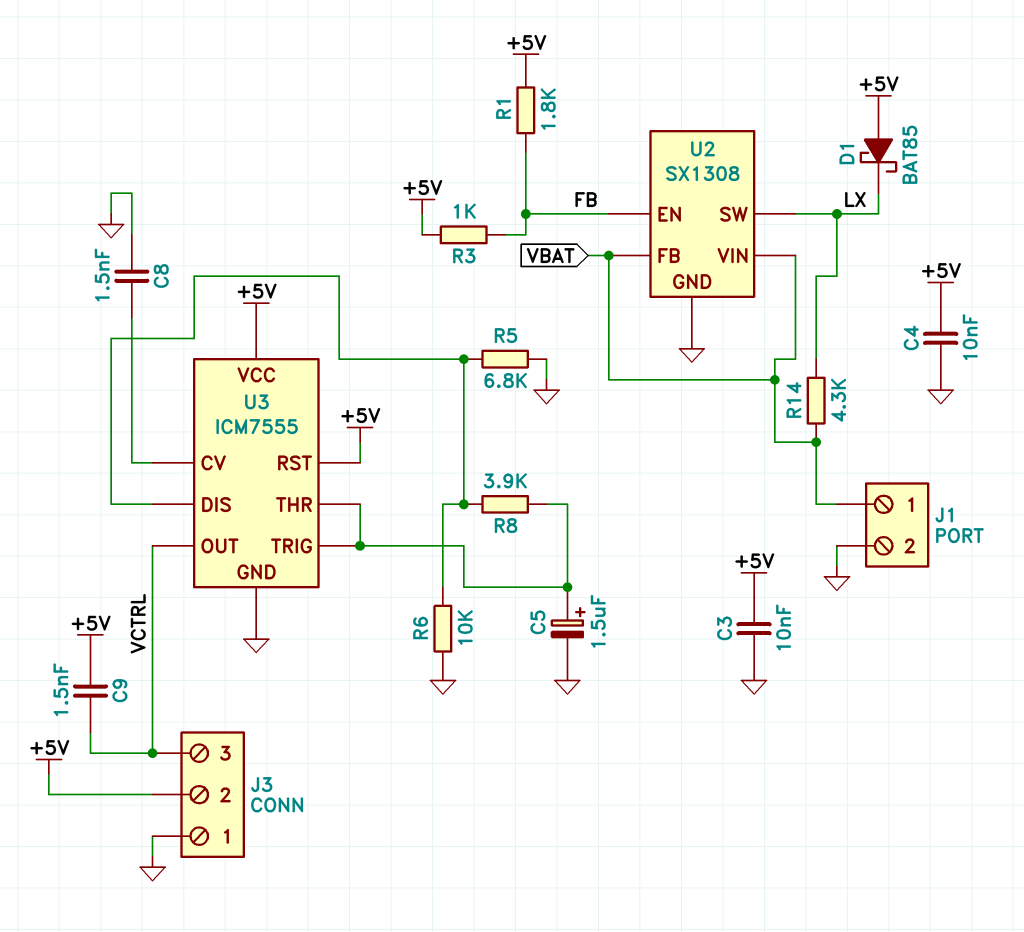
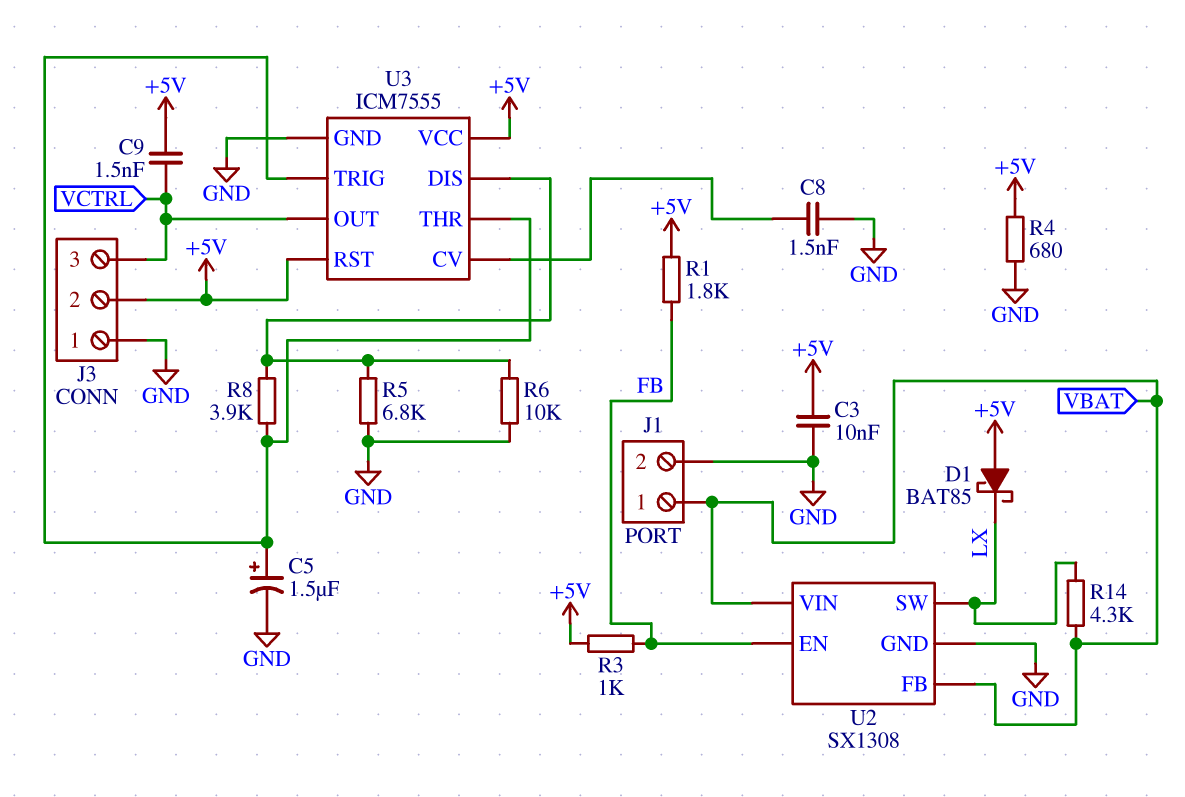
C4: 10nF (+5V, GND) -> none
R4: none -> 680 (+5V, GND)

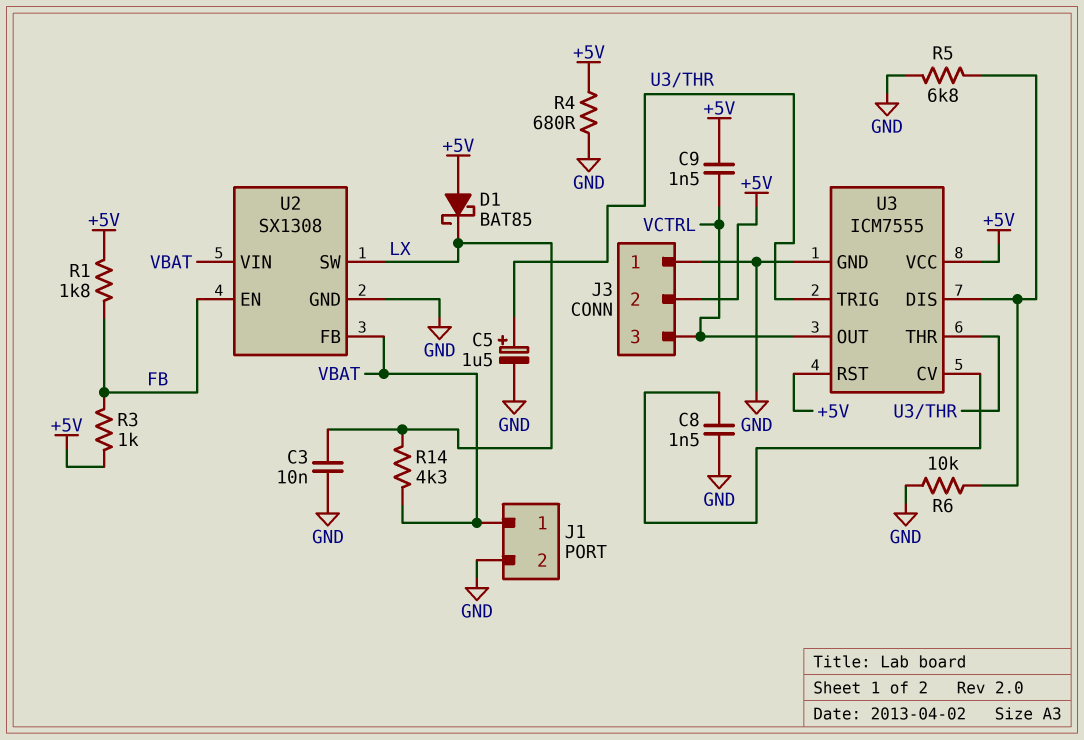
C3: 10nF (+5V, GND) -> 10nF (GND, LX)
R8: 3.9k (U3/DIS, U3/THR) -> none

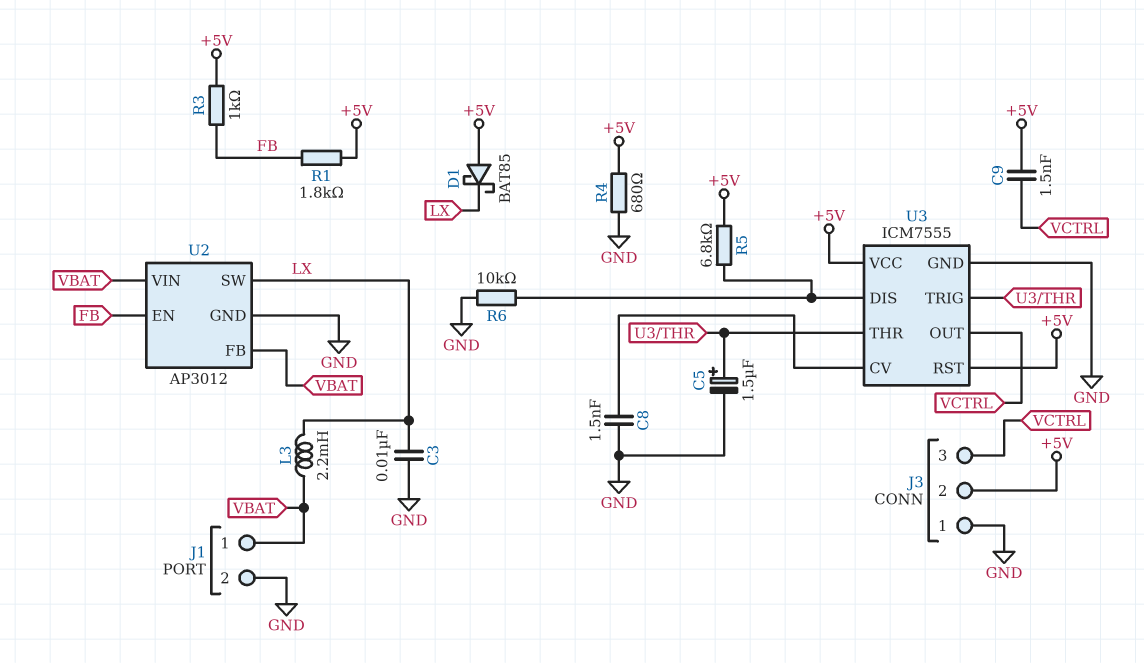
L3: none -> 2.2mH (LX, VBAT)
R5: 6.8k (GND, U3/DIS) -> 6.8k (+5V, U3/DIS)
R14: 4.3k (LX, VBAT) -> none
U2: SX1308 -> AP3012

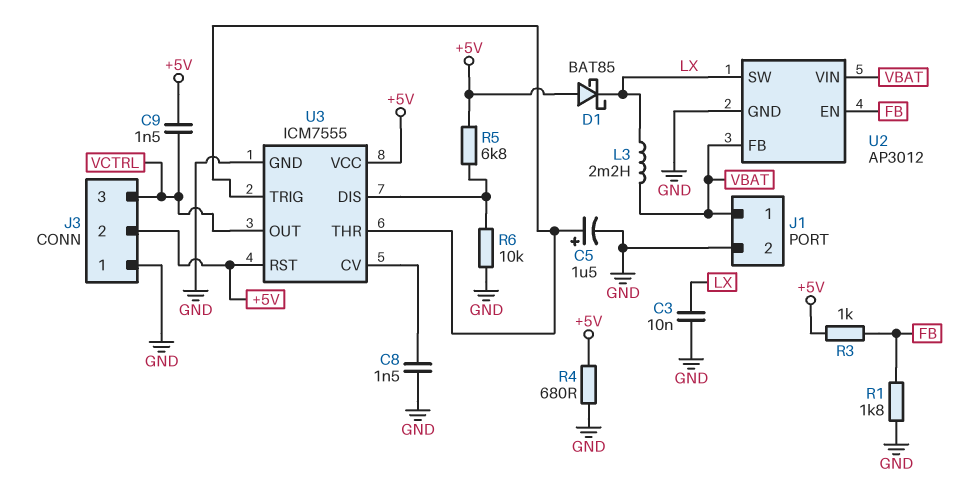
R1: 1.8k (+5V, FB) -> 1.8k (FB, GND)

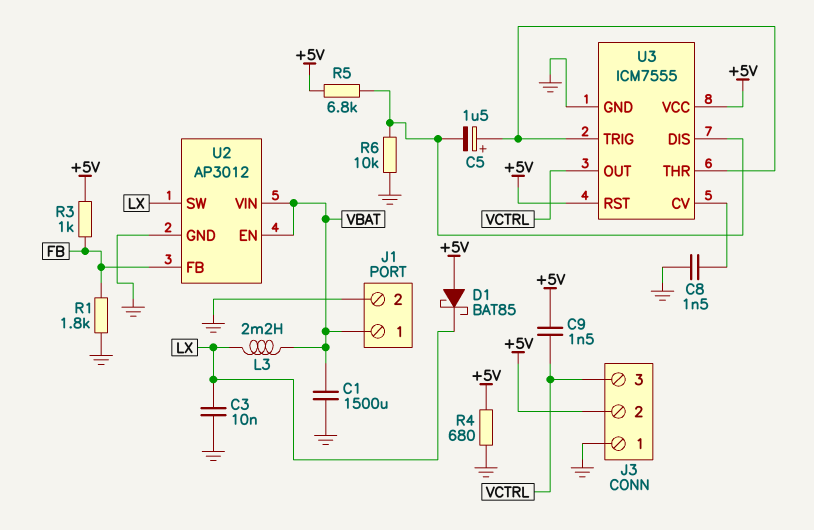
C1: none -> 1500uF (GND, VBAT)
C5: 1.5uF (plus U3/THR, minus GND) -> 1.5uF (plus U3/THR, minus U3/DIS)
U2 pin EN: FB -> VBAT
U2 pin FB: VBAT -> FB

